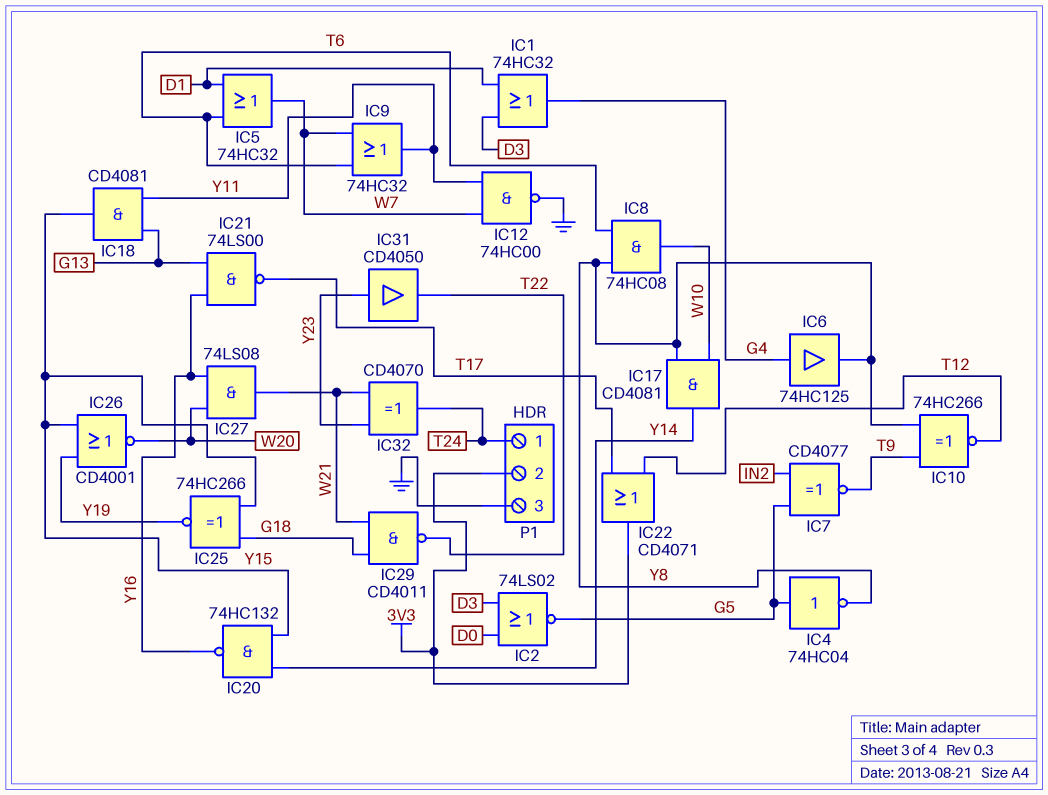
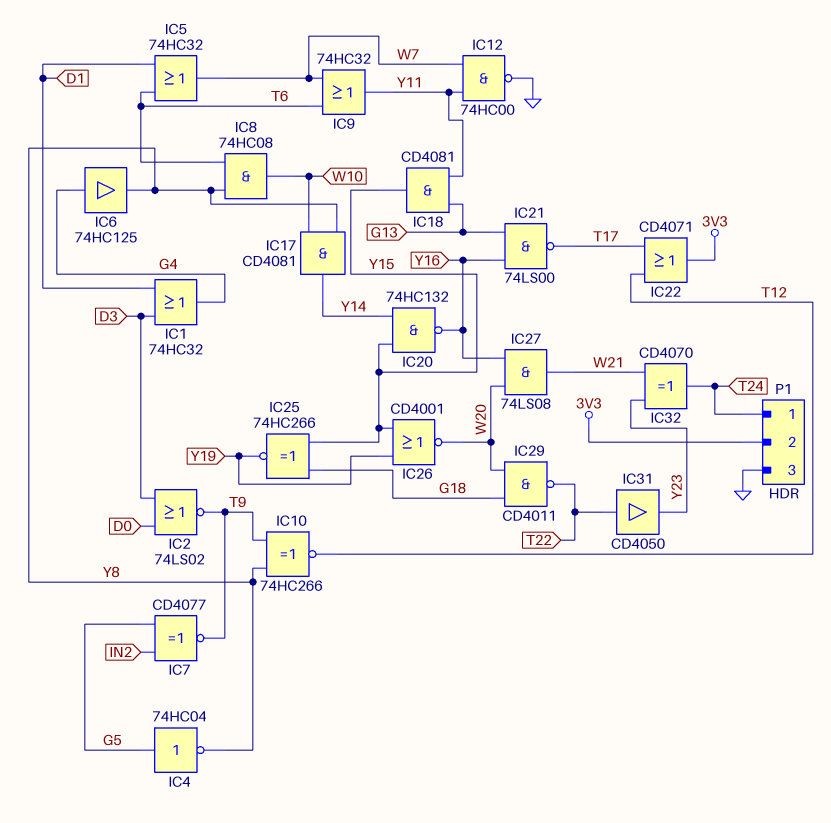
IC2: NOR 74LS02 (in D0, in D3, out G5) -> NOR 74LS02 (in D0, in D3, out T9)
IC29: NAND CD4011 (in G18, in W21, out T22) -> NAND CD4011 (in G18, in W20, out T22)
IC31: buffer CD4050 (in Y23, out T22) -> buffer CD4050 (in T22, out Y23)

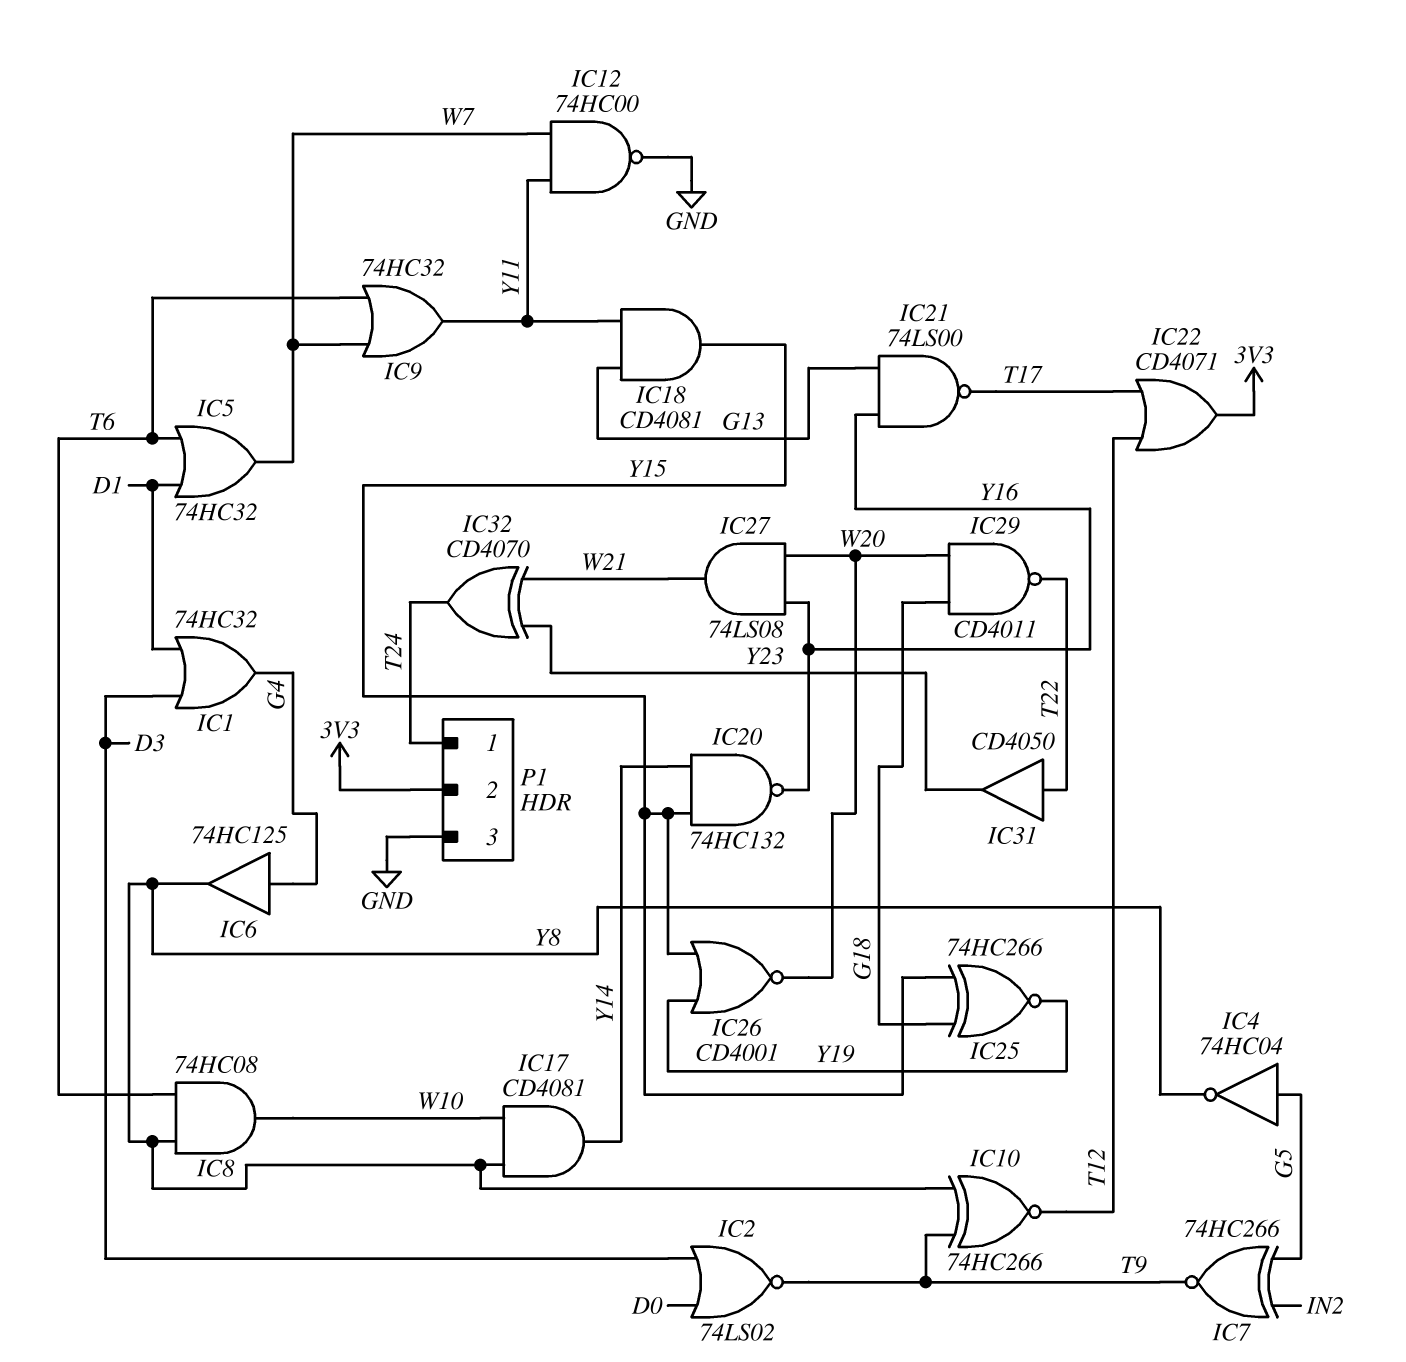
IC7: XNOR CD4077 (in G5, in IN2, out T9) -> XNOR 74HC266 (in G5, in IN2, out T9)

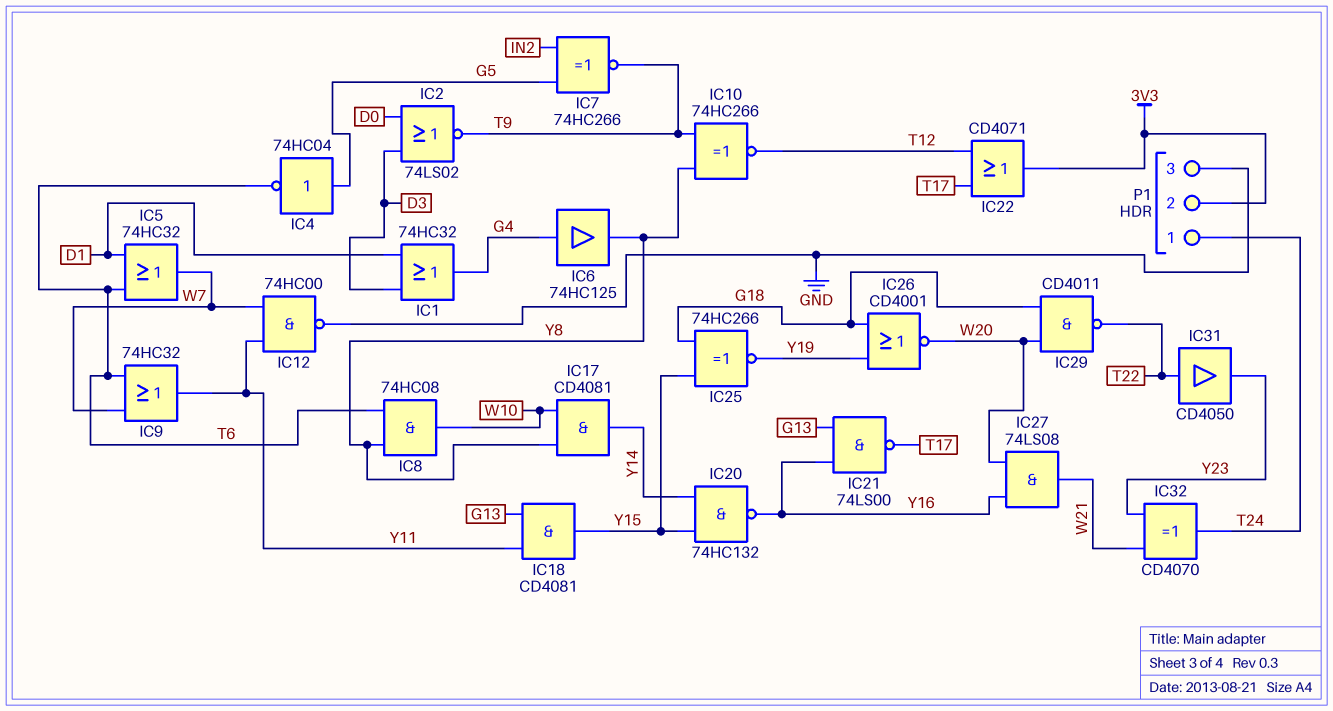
IC4: NOT 74HC04 (in G5, out Y8) -> NOT 74HC04 (in G5, out T6)
IC26: NOR CD4001 (in Y15, in Y19, out W20) -> NOR CD4001 (in G18, in Y19, out W20)

